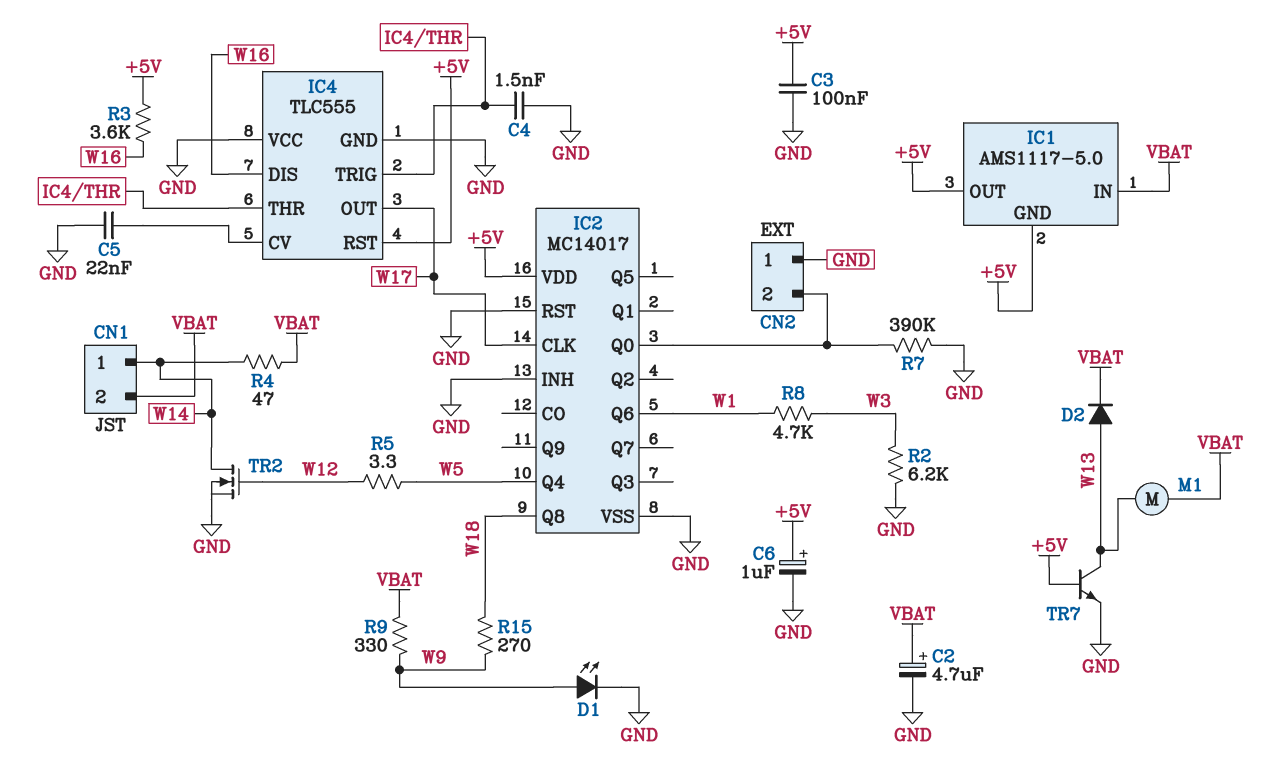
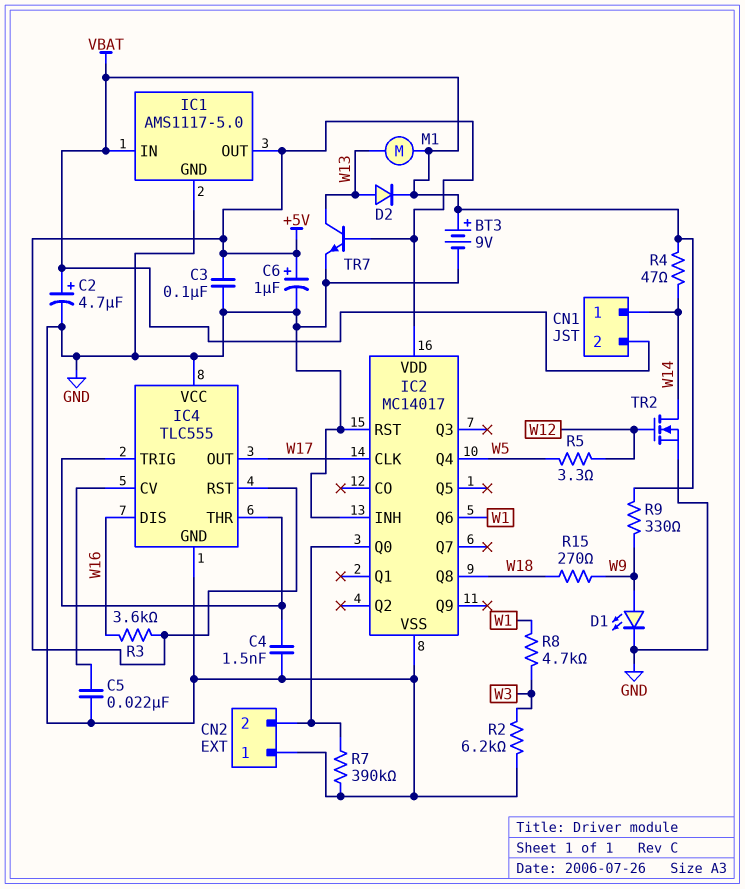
BT3: none -> 9V (plus VBAT, minus GND)
IC1 pin GND: +5V -> GND

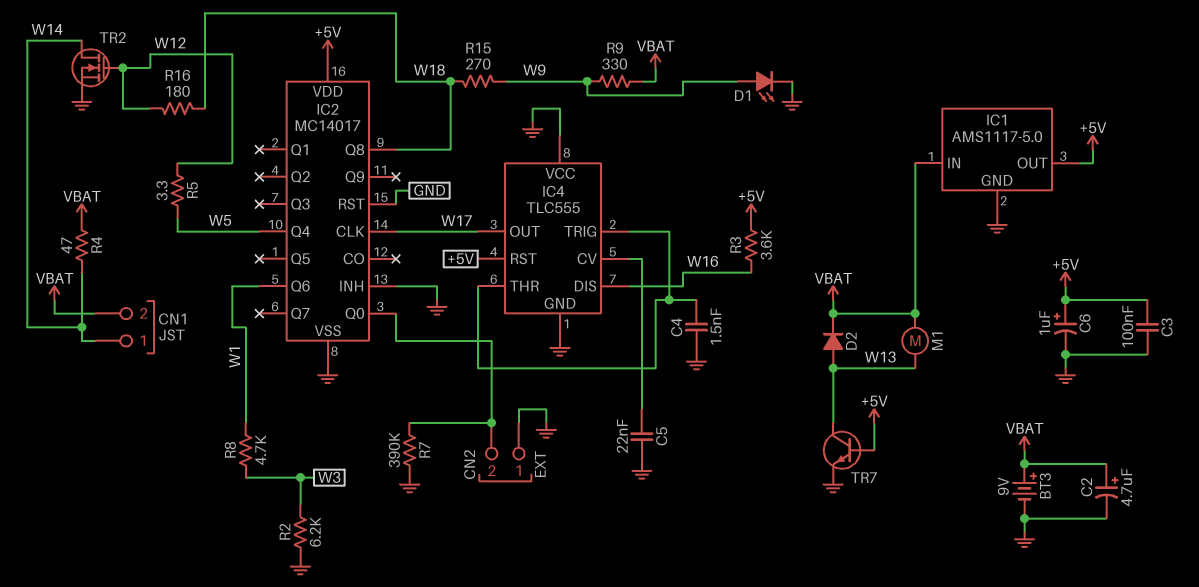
R16: none -> 180 (W12, W18)

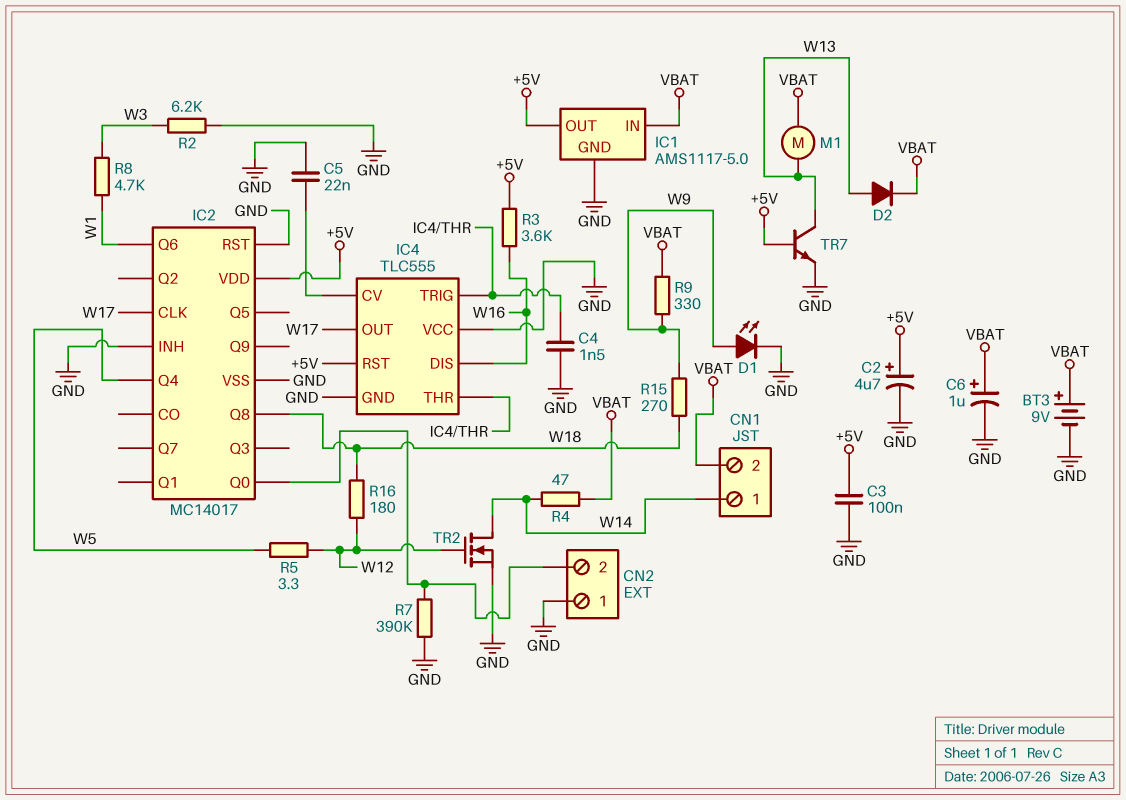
C2: 4.7uF (plus VBAT, minus GND) -> 4.7uF (plus +5V, minus GND)
C6: 1uF (plus +5V, minus GND) -> 1uF (plus VBAT, minus GND)

